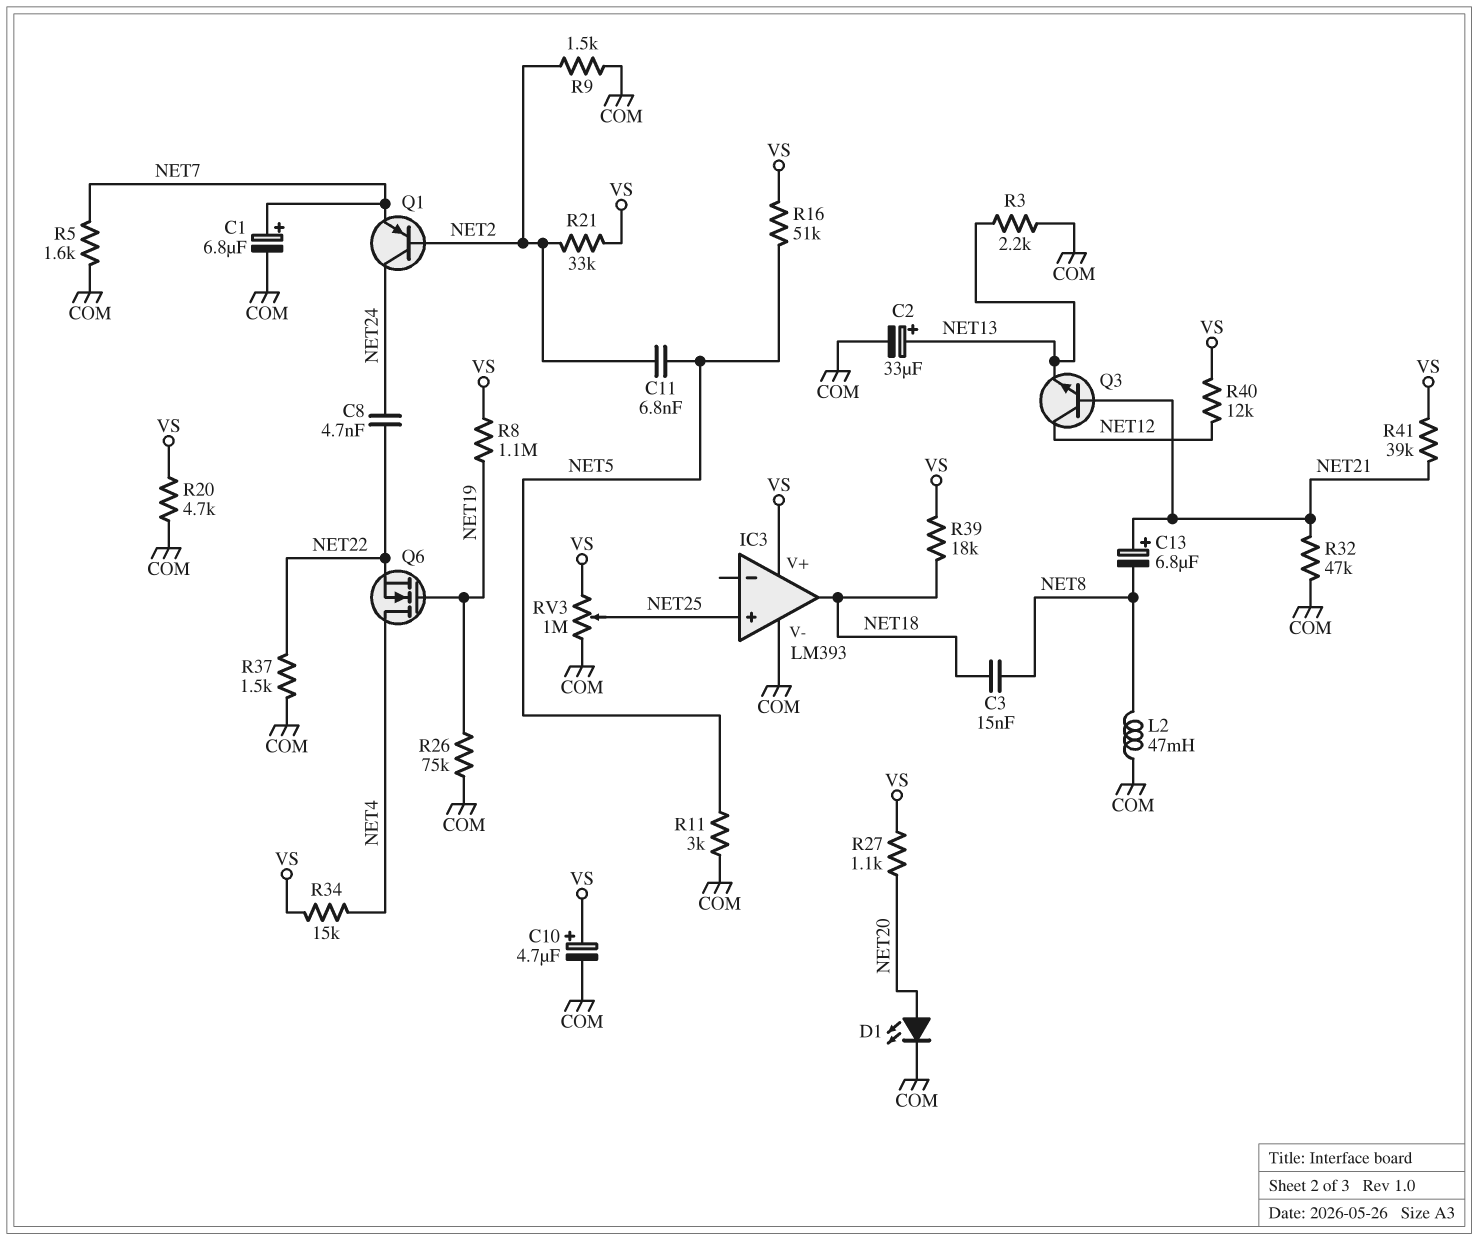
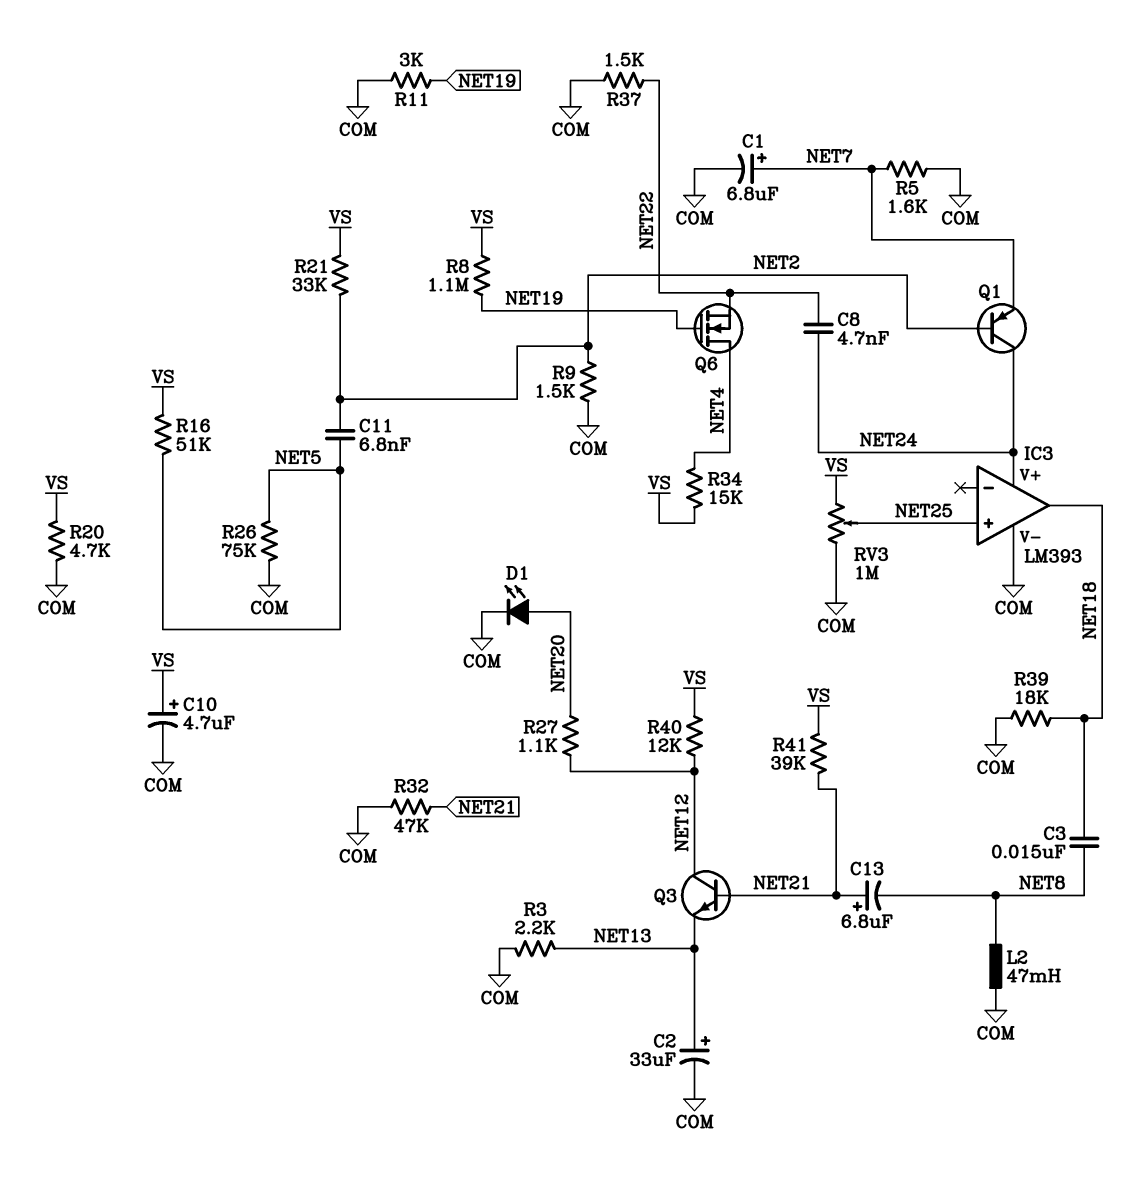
IC3 pin V+: VS -> NET24
R11: 3k (COM, NET5) -> 3k (COM, NET19)
R26: 75k (COM, NET19) -> 75k (COM, NET5)
R27: 1.1k (NET20, VS) -> 1.1k (NET12, NET20)
R39: 18k (NET18, VS) -> 18k (COM, NET18)

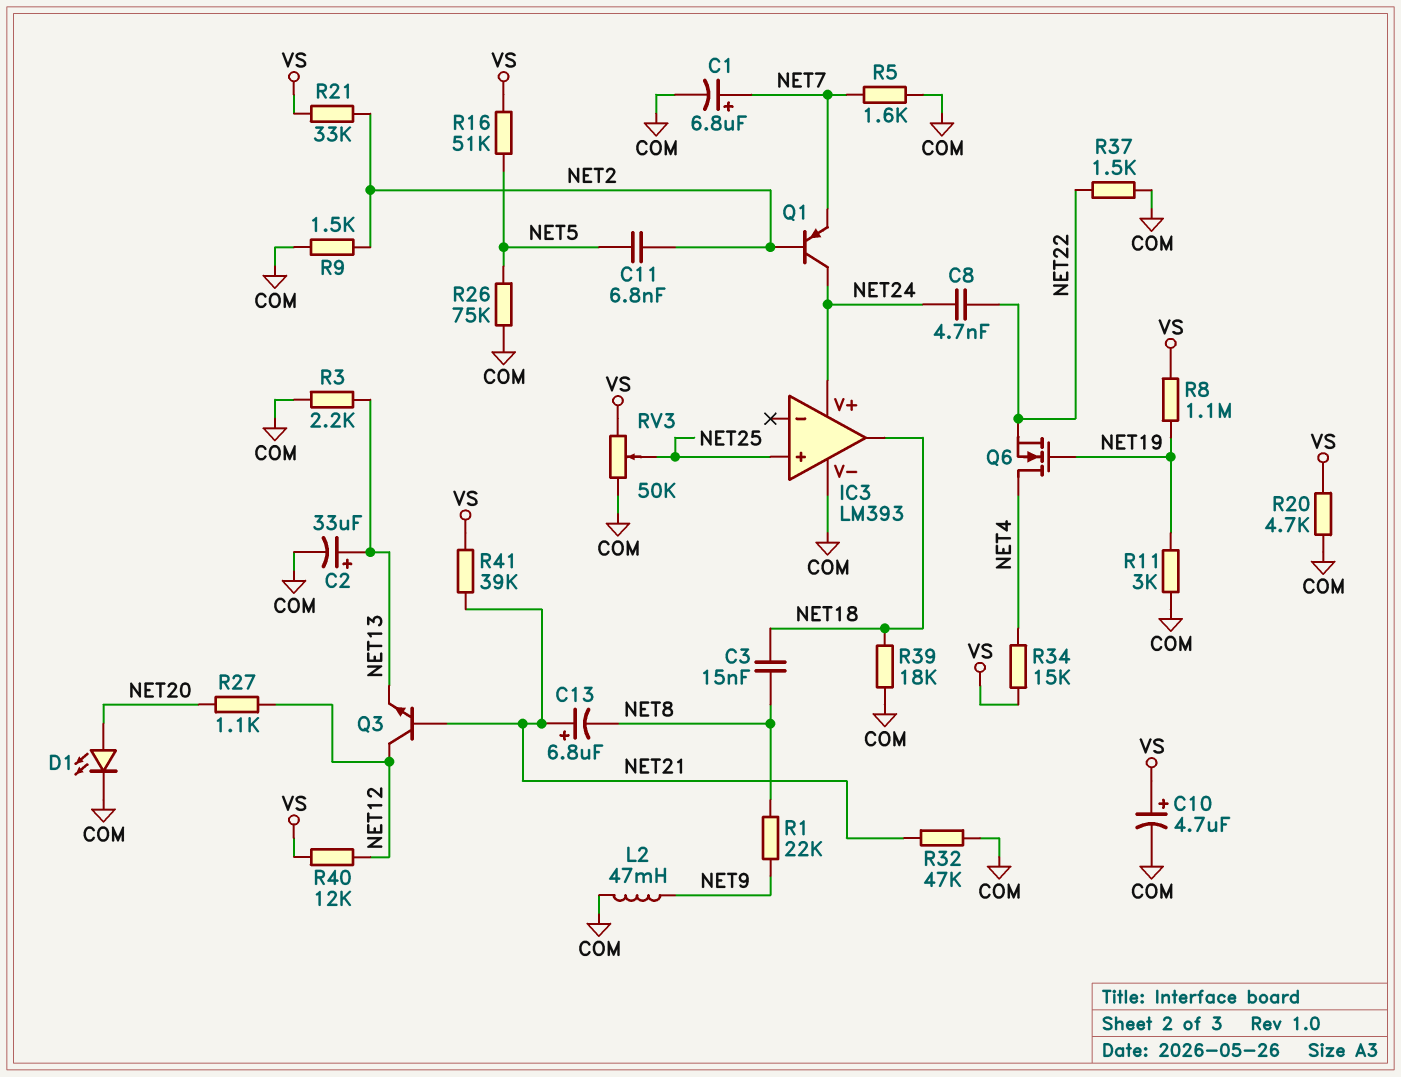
L2: 47mH (COM, NET8) -> 47mH (COM, NET9)
R1: none -> 22k (NET8, NET9)
RV3: 1M (COM, VS, wiper NET25) -> 50k (COM, VS, wiper NET25)

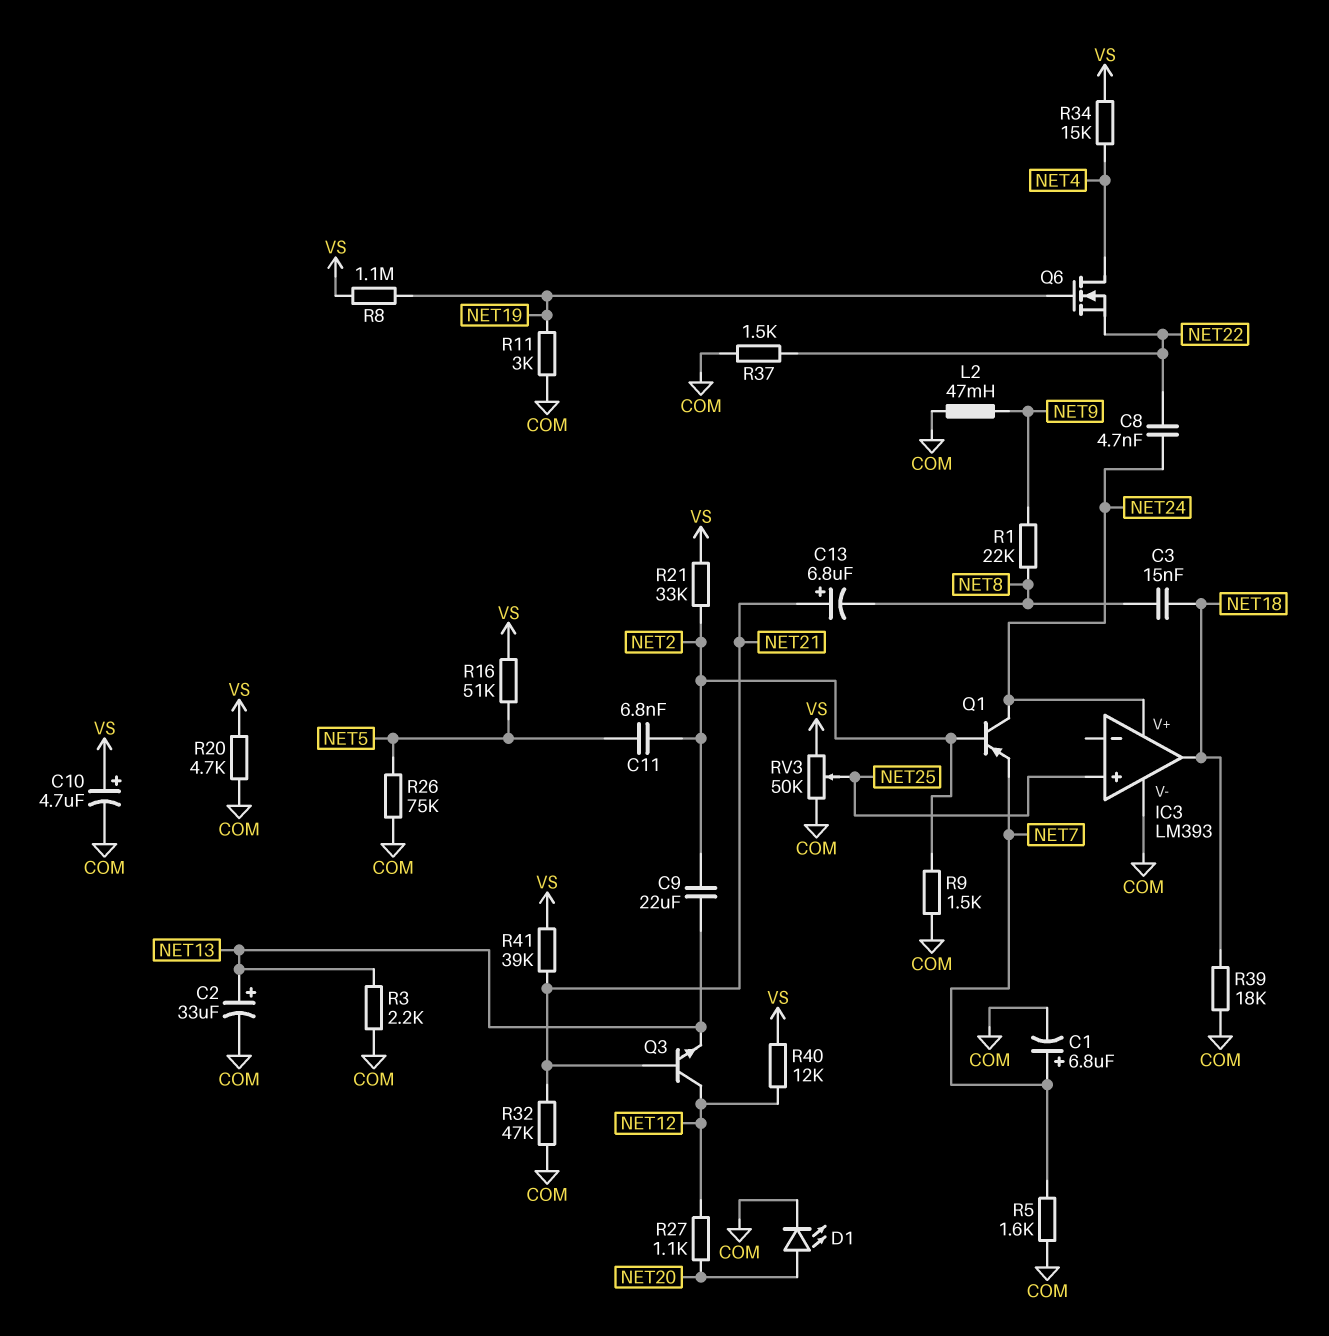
C9: none -> 22uF (NET2, NET13)

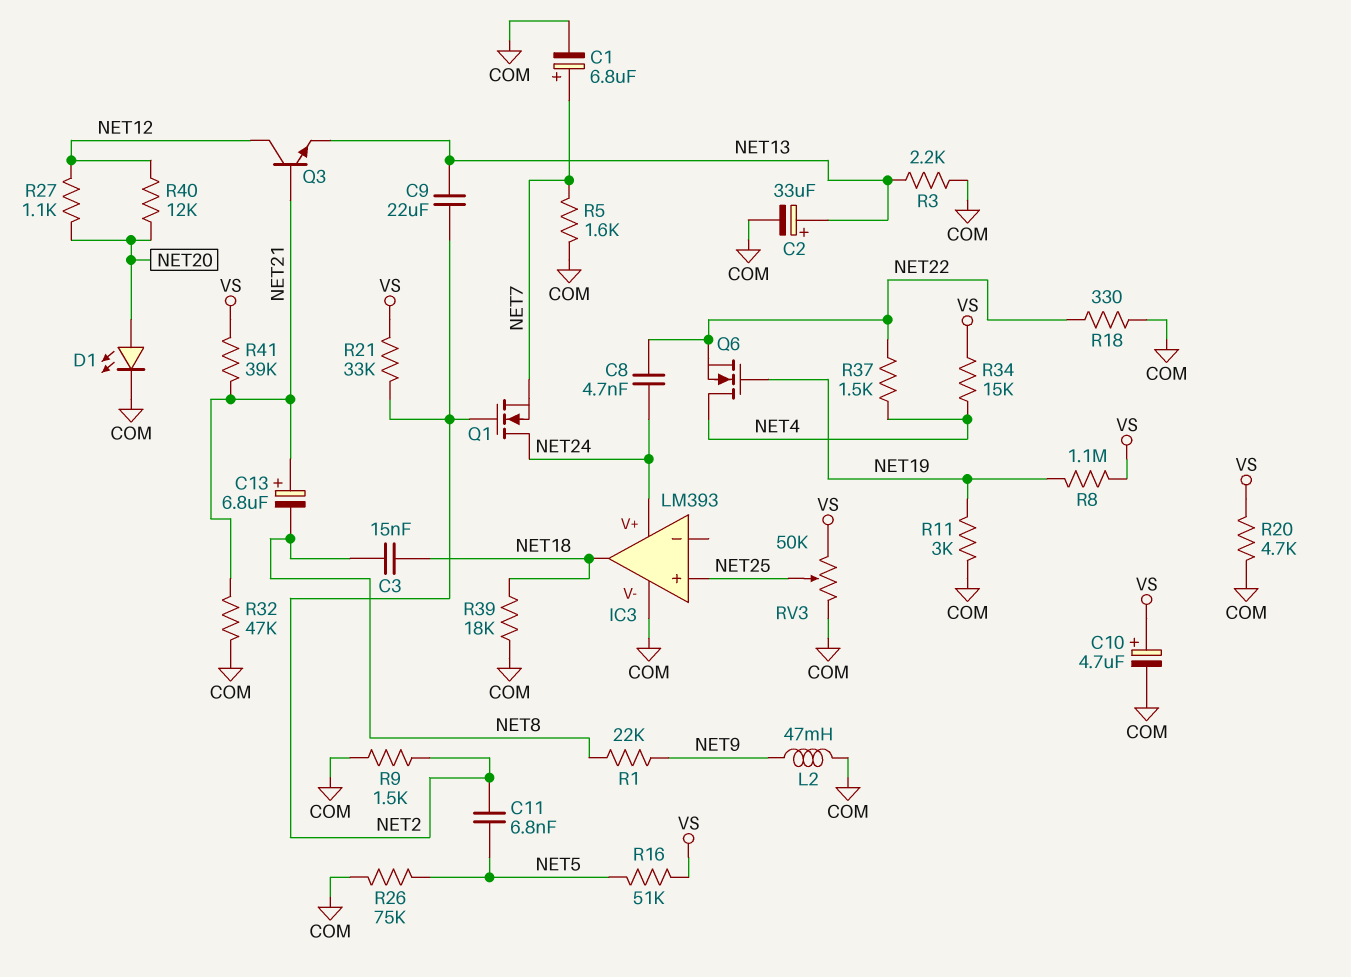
Q1: PNP (B NET2, C NET24, E NET7) -> NMOS (G NET2, D NET24, S NET7)
R18: none -> 330 (COM, NET22)
R37: 1.5k (COM, NET22) -> 1.5k (NET4, NET22)
R40: 12k (NET12, VS) -> 12k (NET12, NET20)

